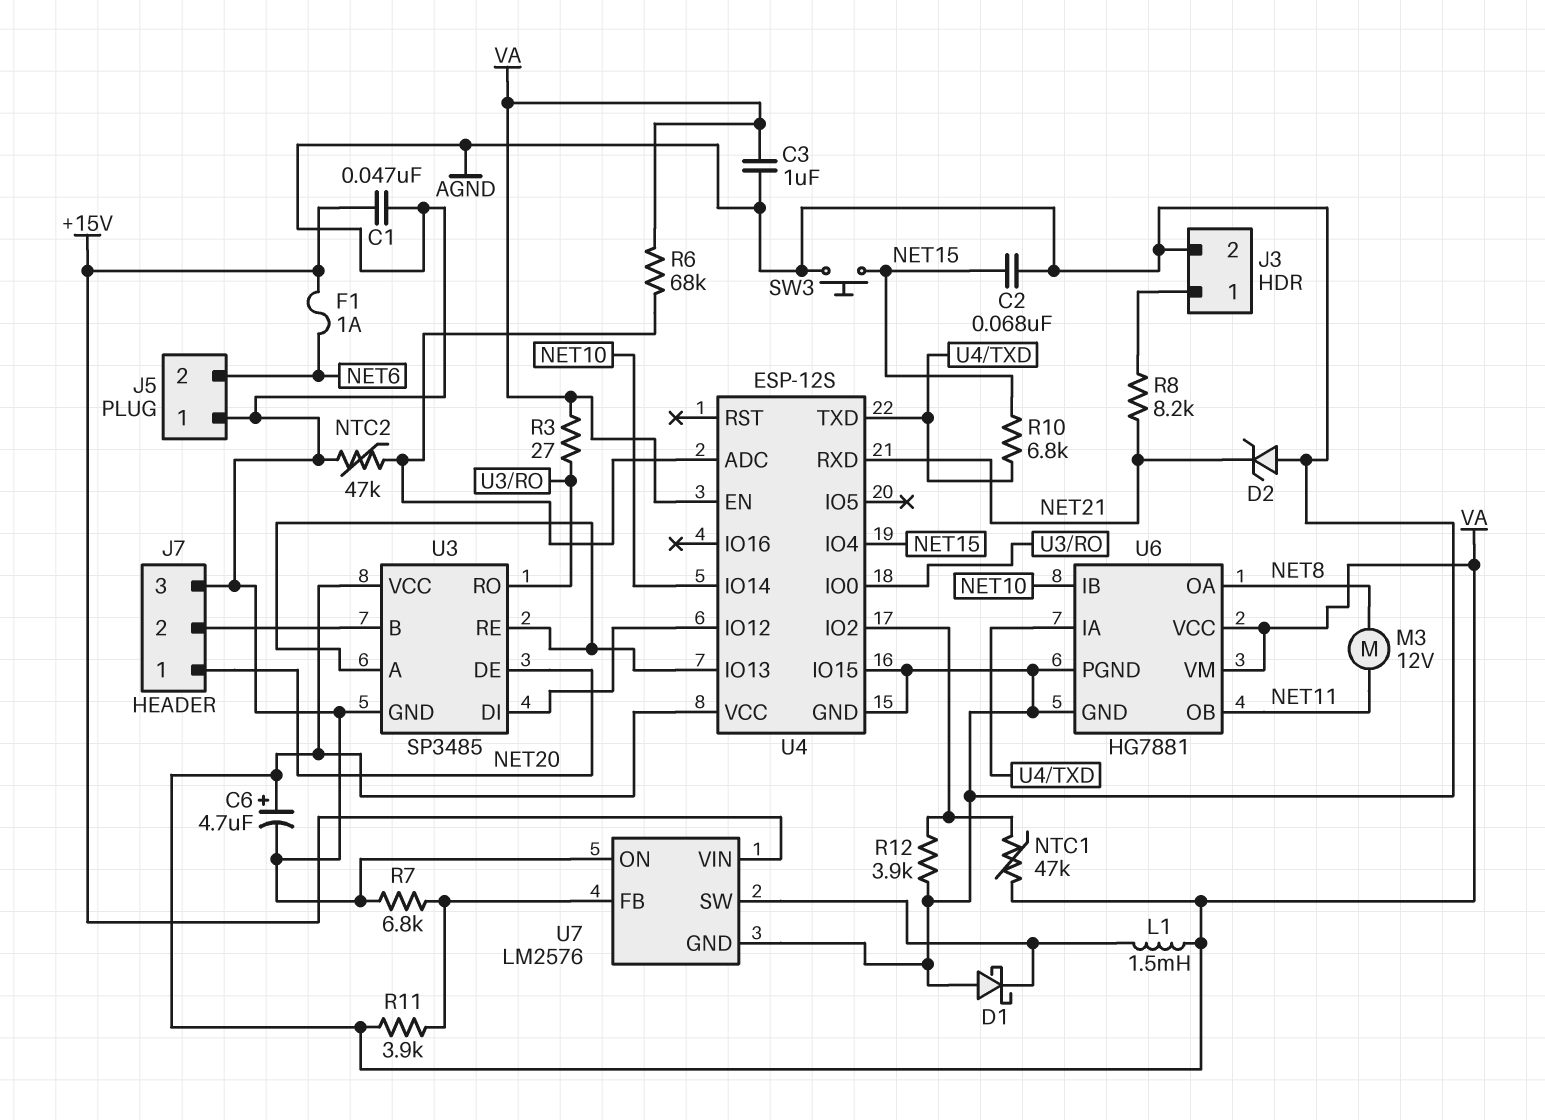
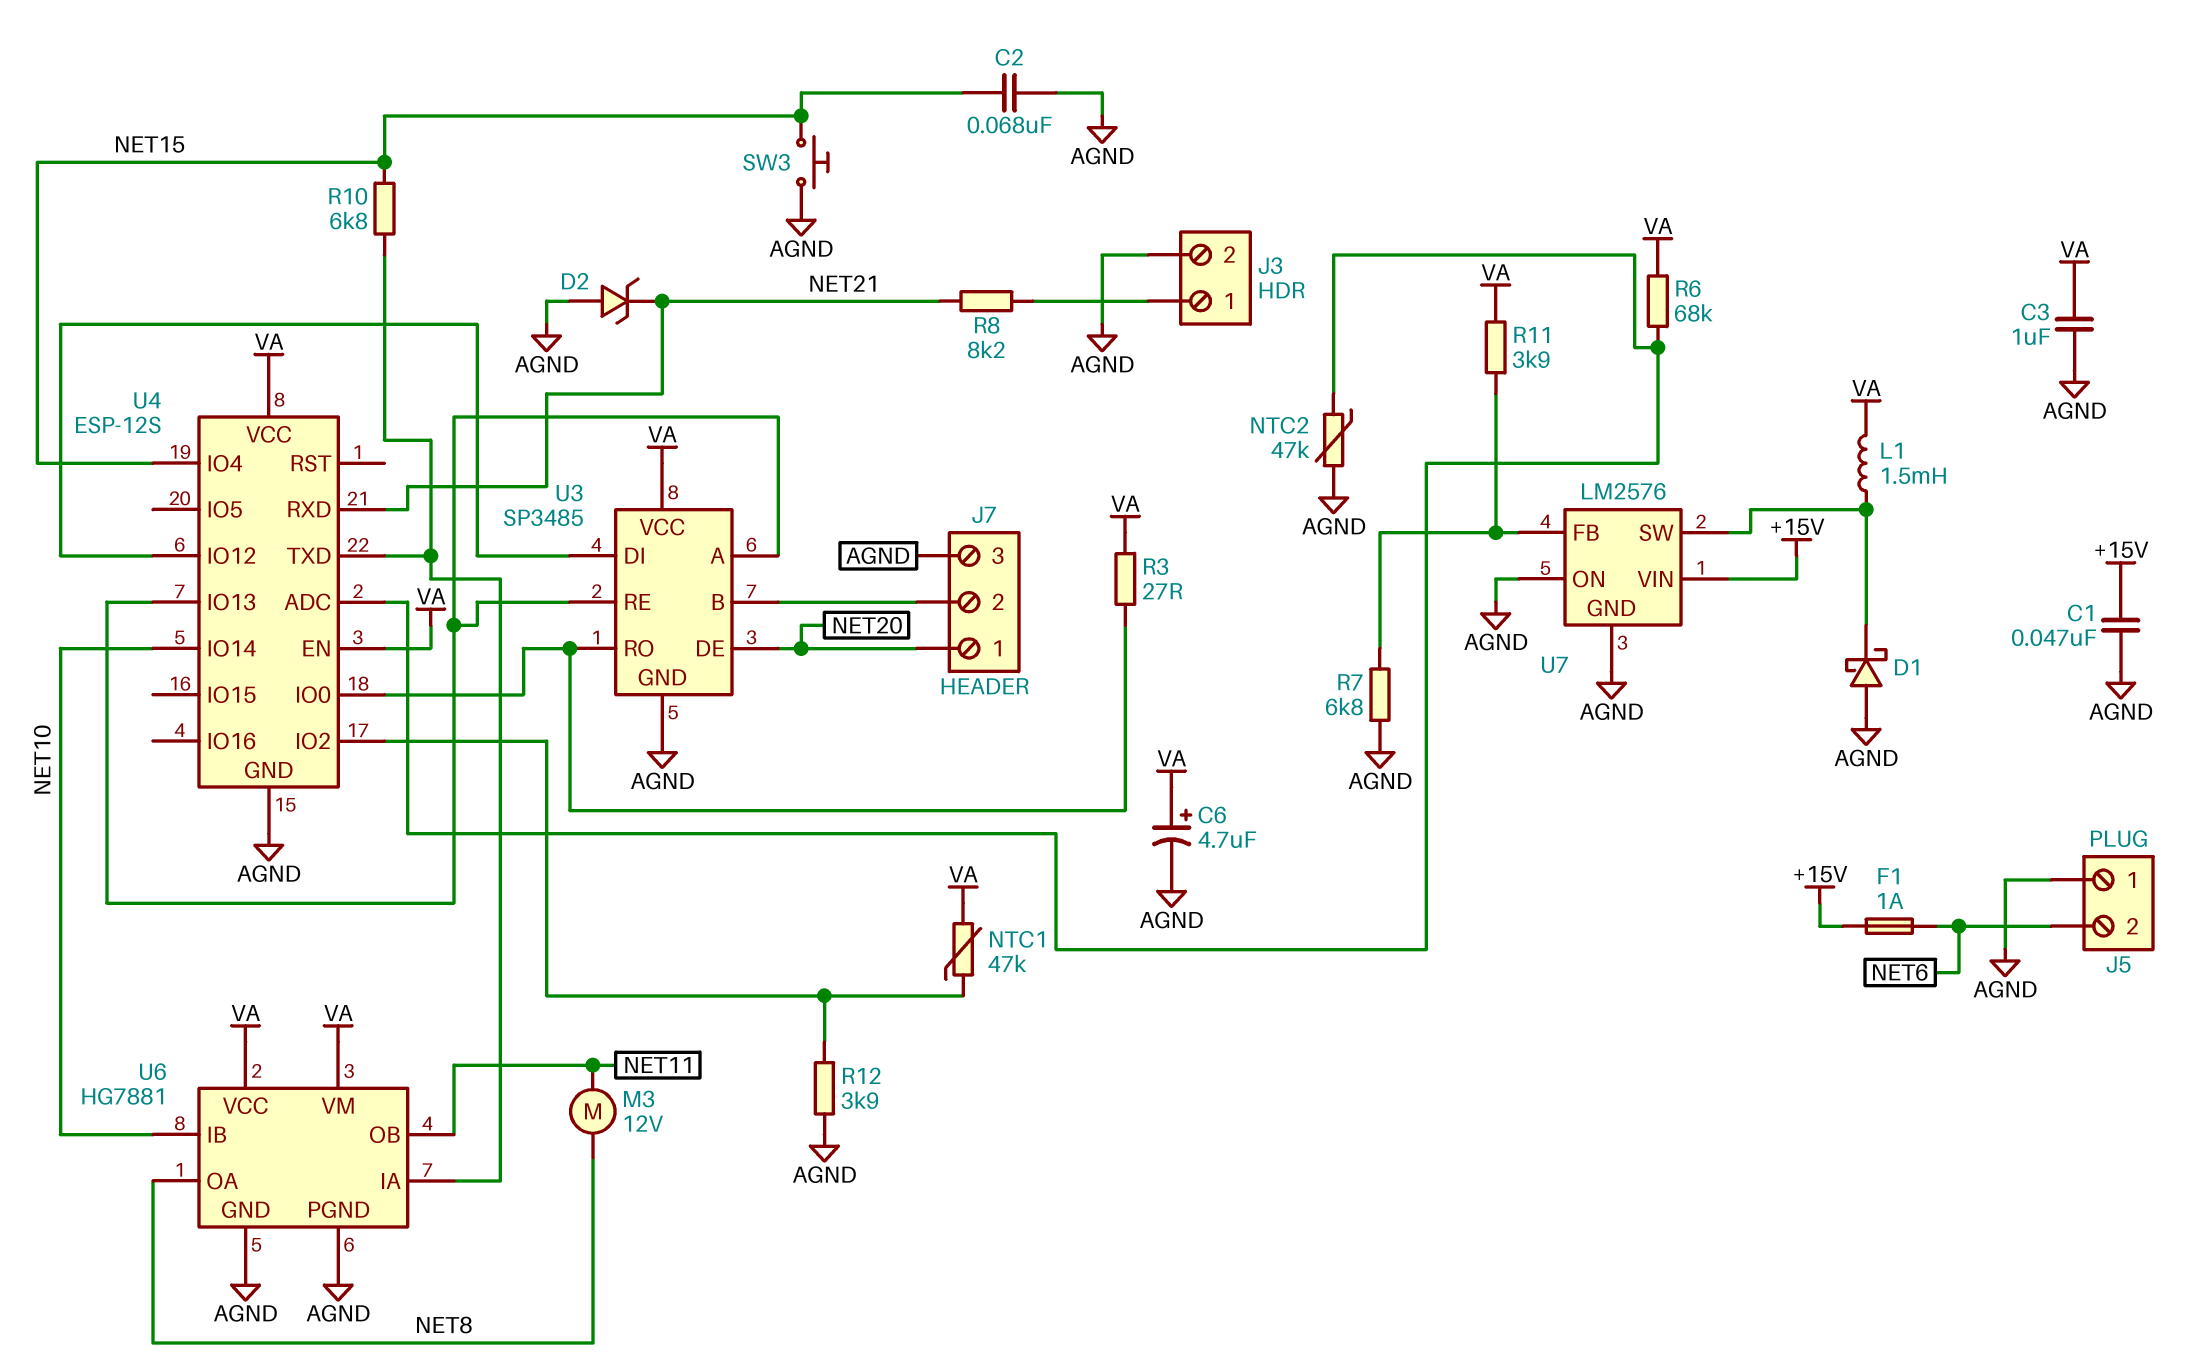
U4 pin IO15: AGND -> none

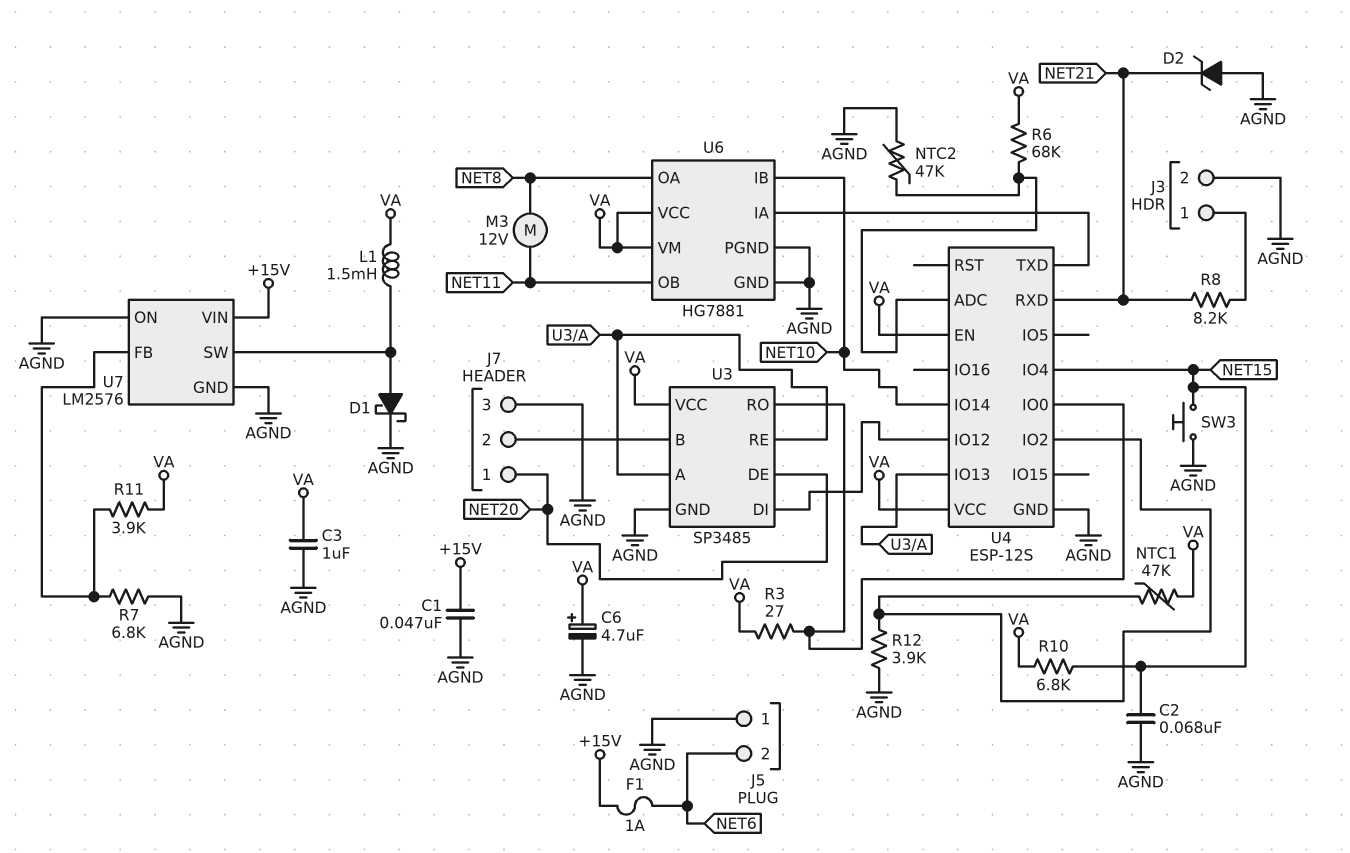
D1: schottky (A AGND, K U7/SW) -> schottky (A U7/SW, K AGND)
R10: 6.8k (NET15, U4/TXD) -> 6.8k (NET15, VA)

